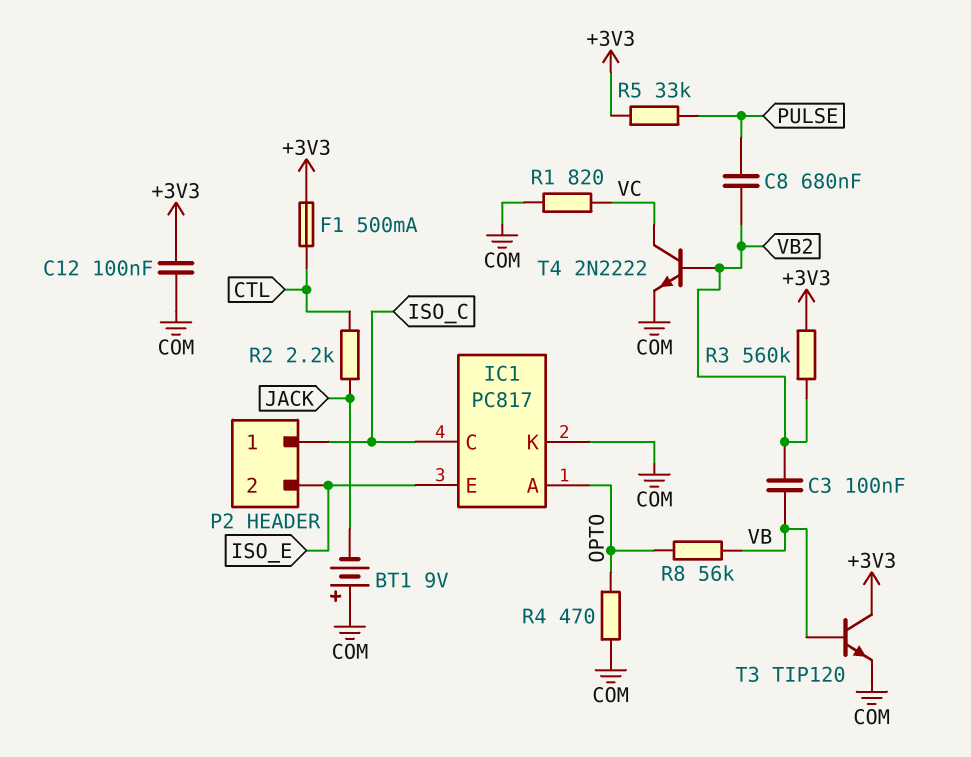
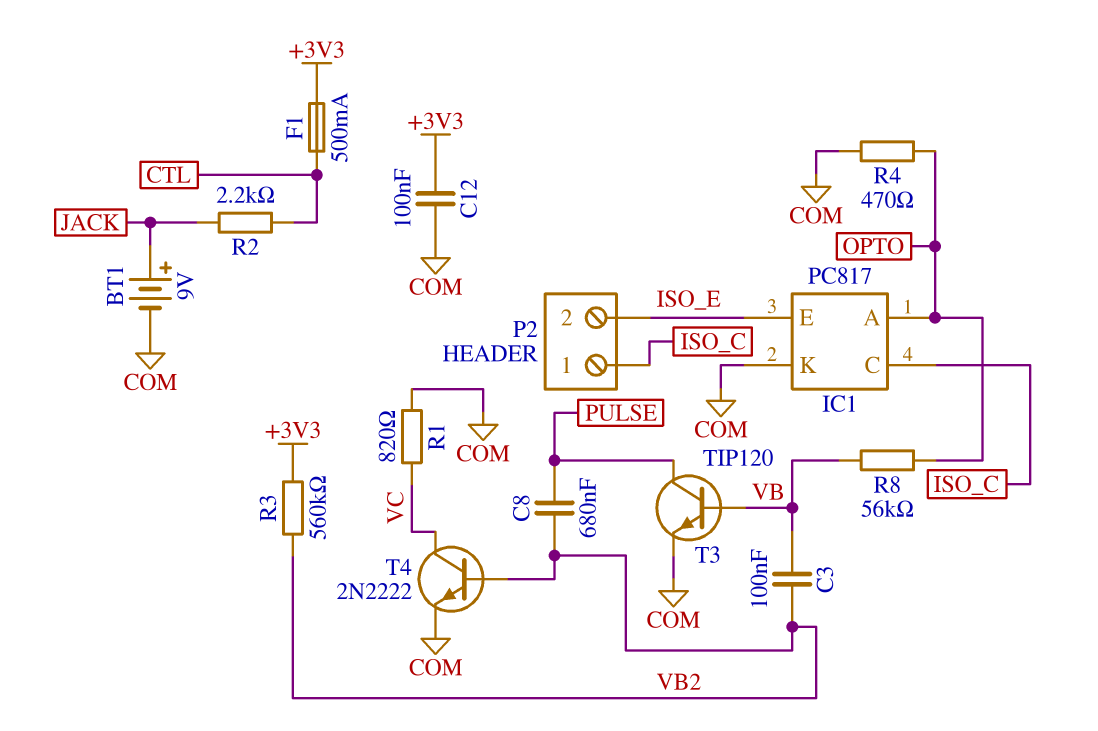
BT1: 9V (plus COM, minus JACK) -> 9V (plus JACK, minus COM)
R5: 33k (+3V3, PULSE) -> none
T3: NPN TIP120 (B VB, C +3V3, E COM) -> NPN TIP120 (B VB, C PULSE, E COM)

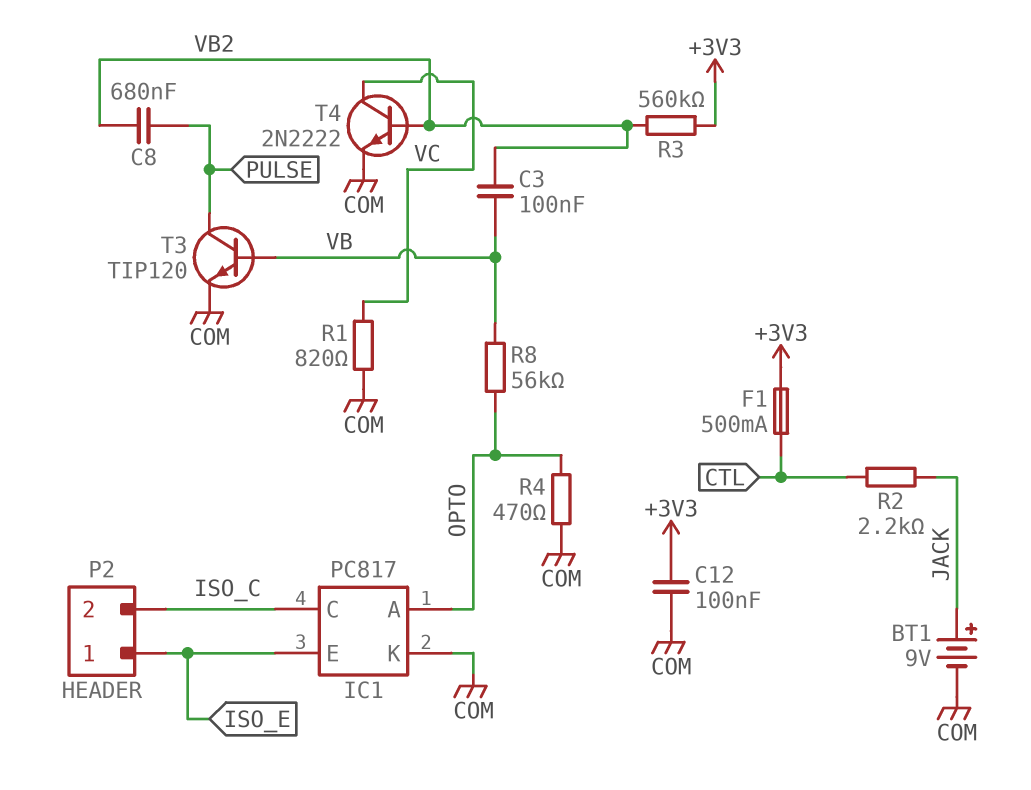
P2 pin 1: ISO_C -> ISO_E
P2 pin 2: ISO_E -> ISO_C

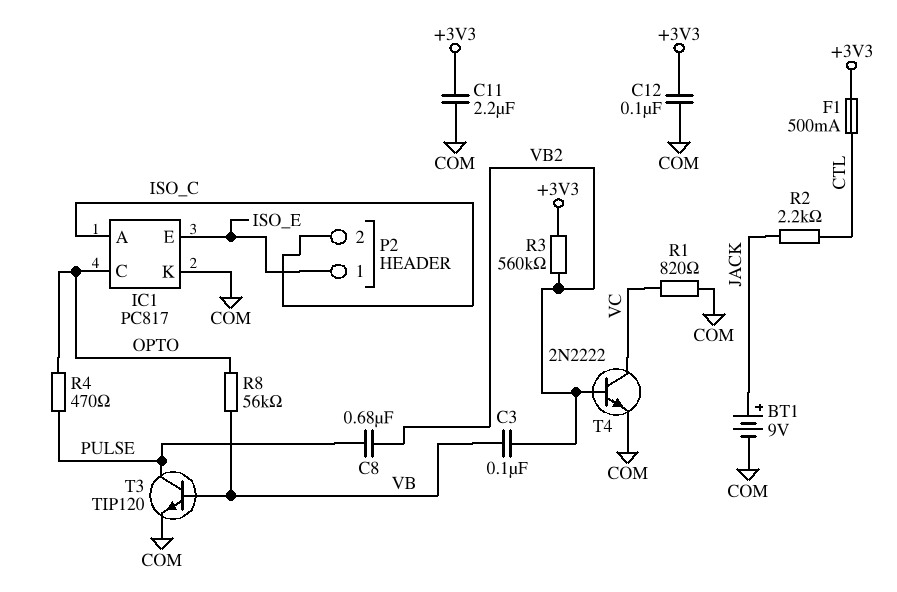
C11: none -> 2.2uF (+3V3, COM)
IC1 pin A: OPTO -> ISO_C
IC1 pin C: ISO_C -> OPTO
R4: 470 (COM, OPTO) -> 470 (OPTO, PULSE)

